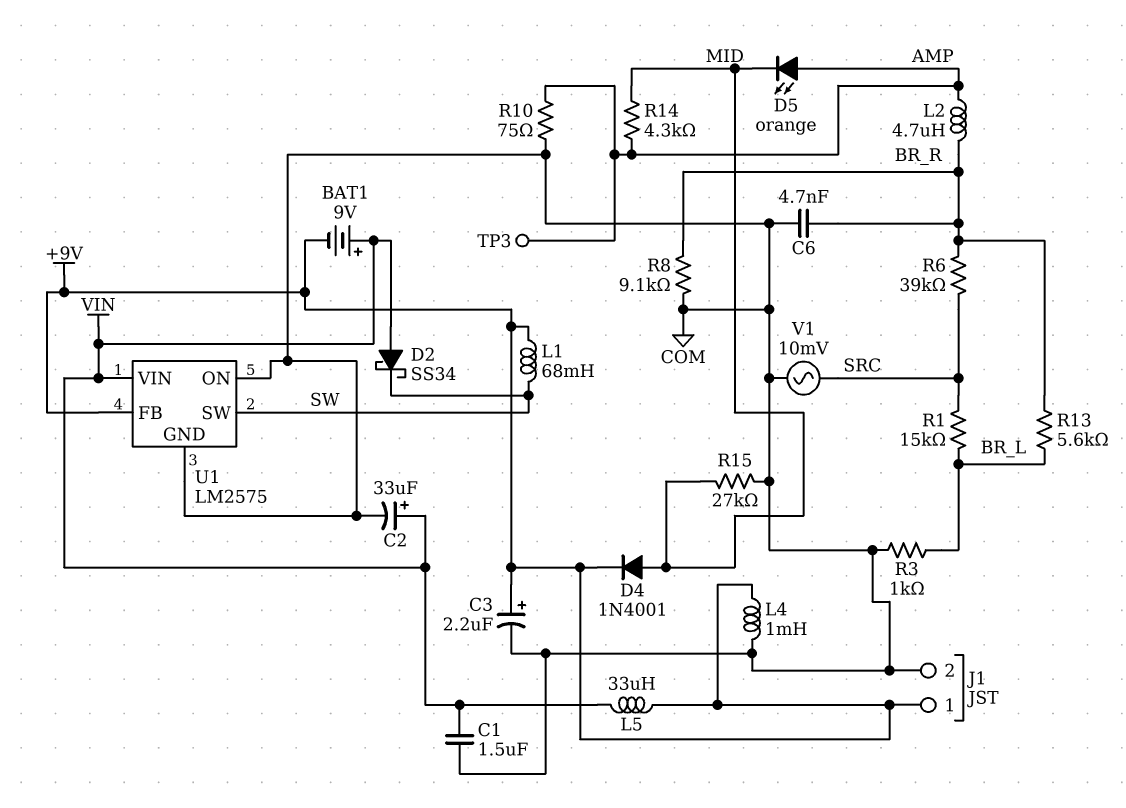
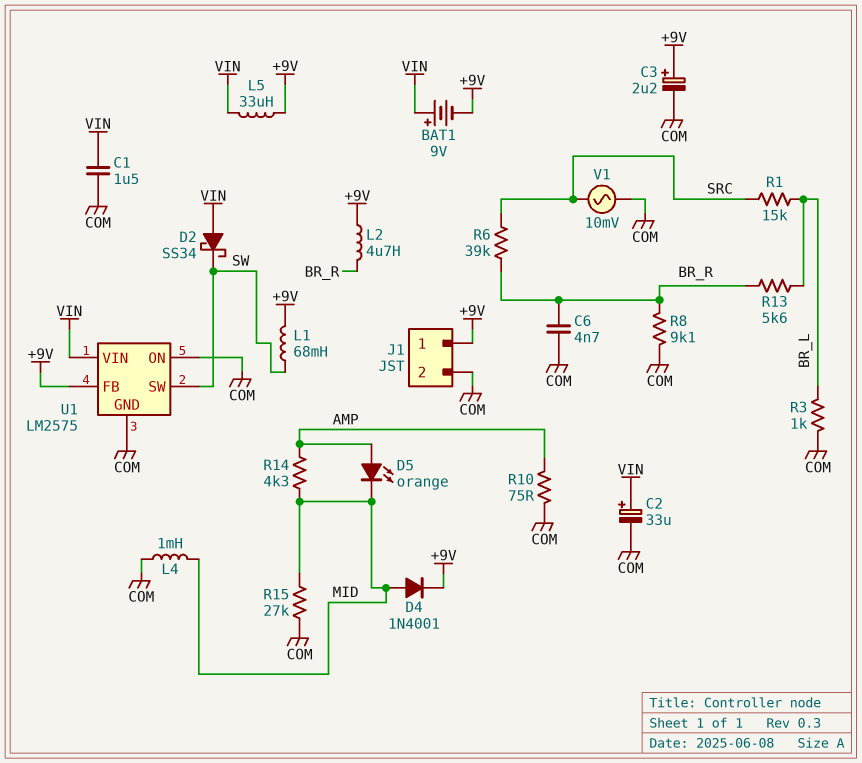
L2: 4.7uH (AMP, BR_R) -> 4.7uH (+9V, BR_R)
L4: 1mH (+9V, COM) -> 1mH (COM, MID)
TP3: test point (AMP) -> none

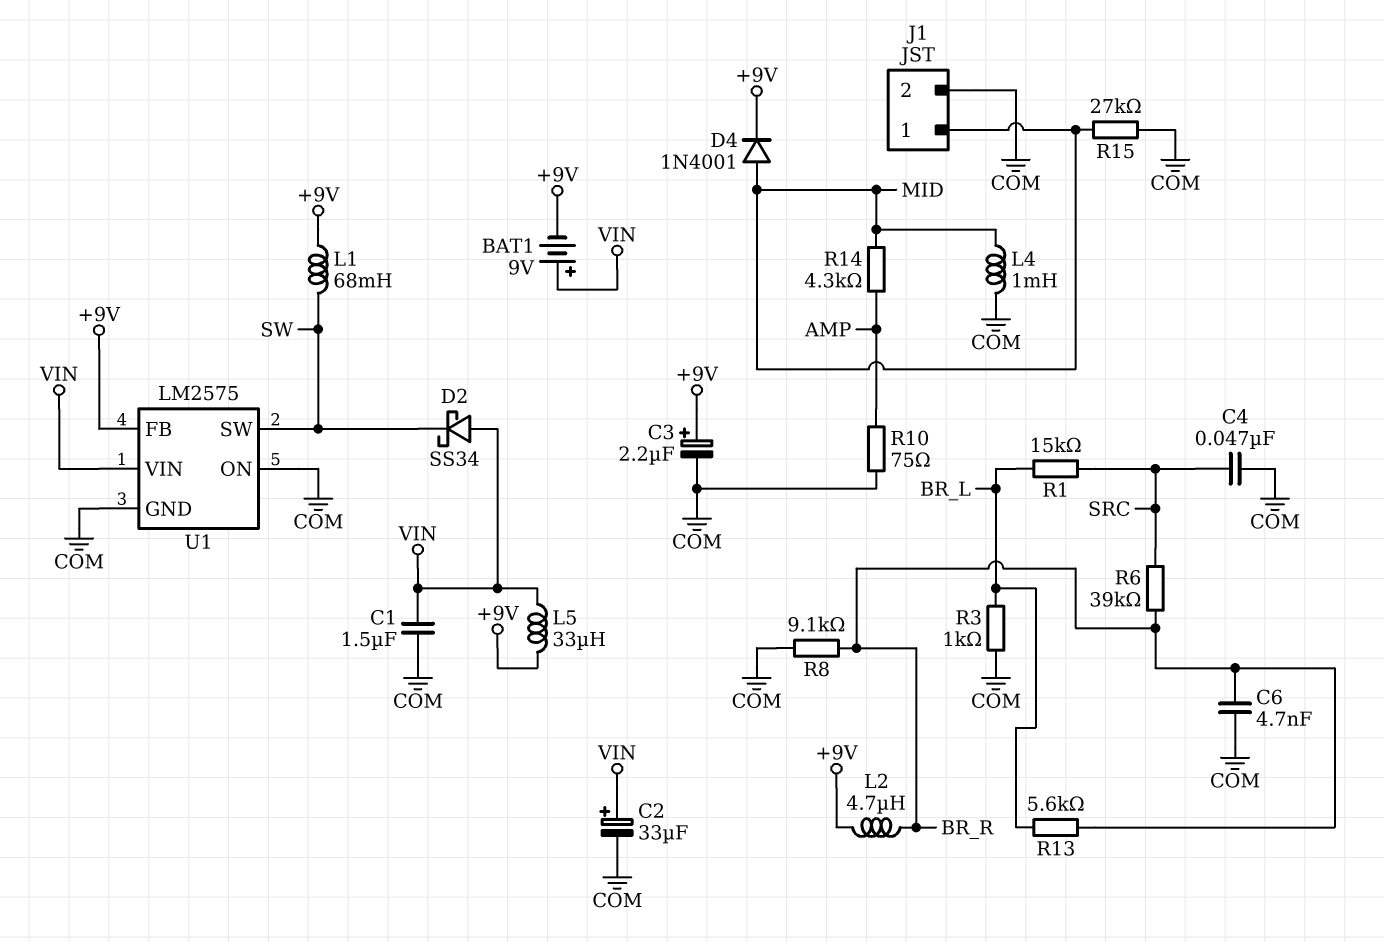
C4: none -> 47nF (COM, SRC)
D5: LED orange (A AMP, K MID) -> none
J1 pin 1: +9V -> MID
V1: AC 10mV (COM, SRC) -> none

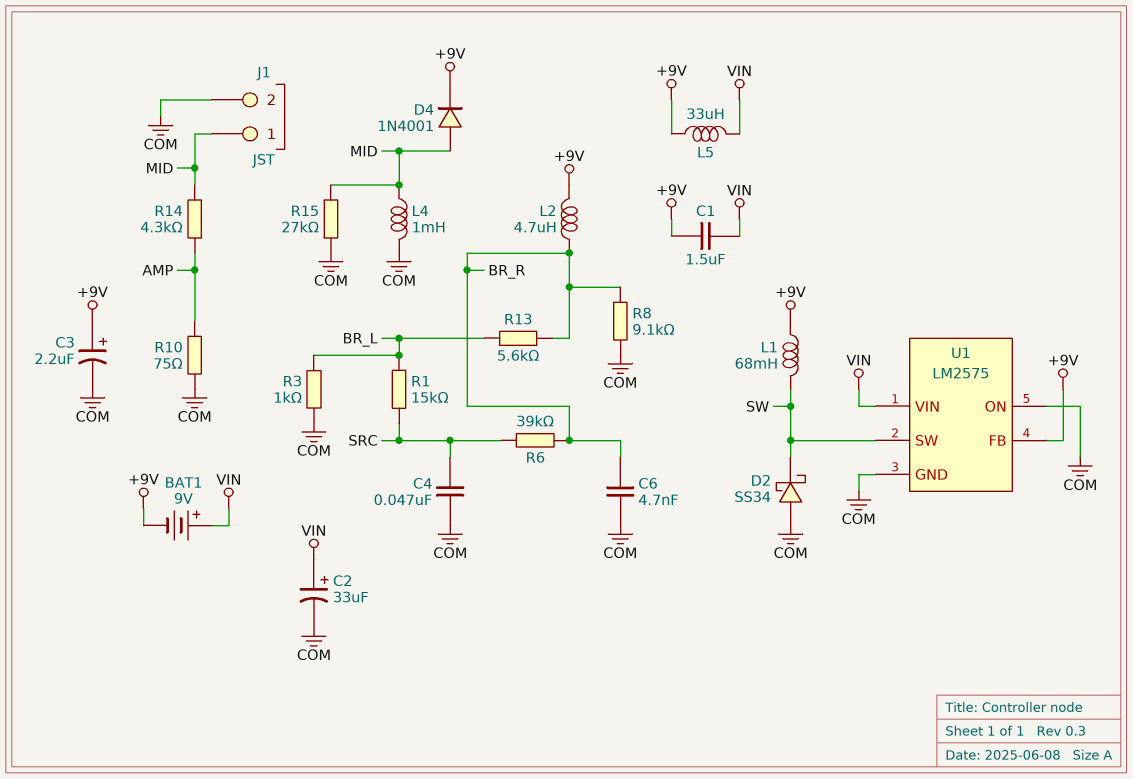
C1: 1.5uF (COM, VIN) -> 1.5uF (+9V, VIN)
D2: schottky SS34 (A VIN, K SW) -> schottky SS34 (A COM, K SW)

